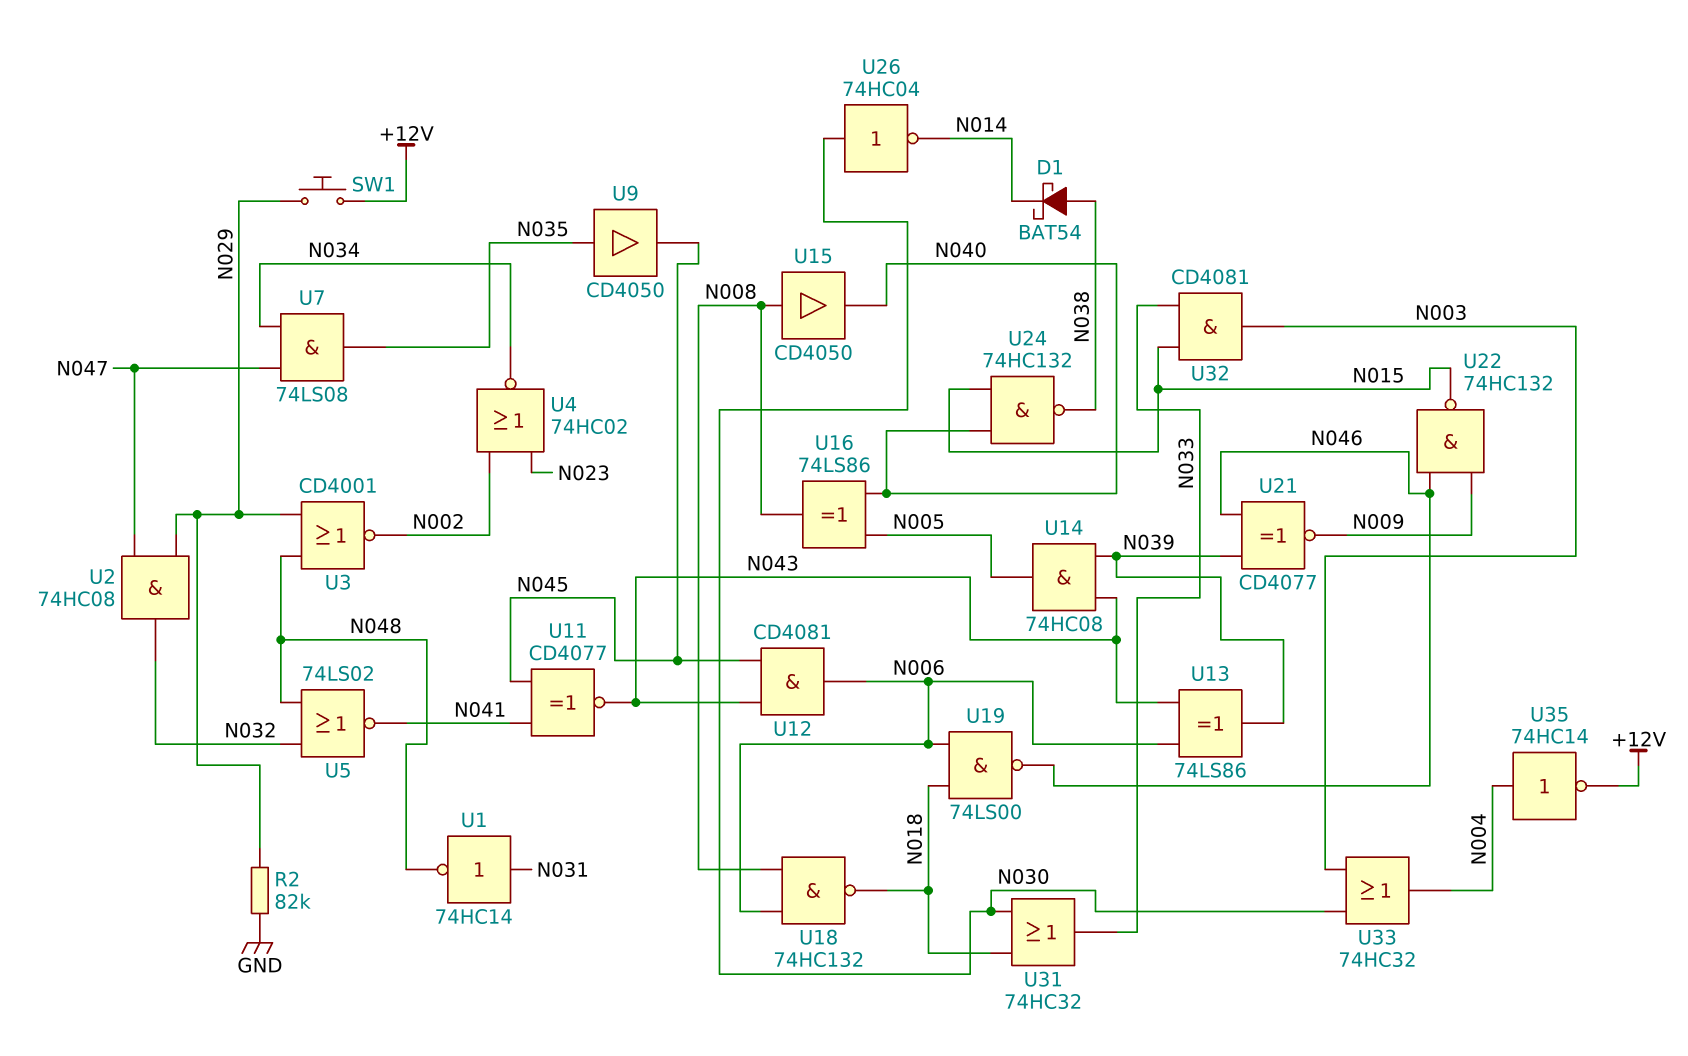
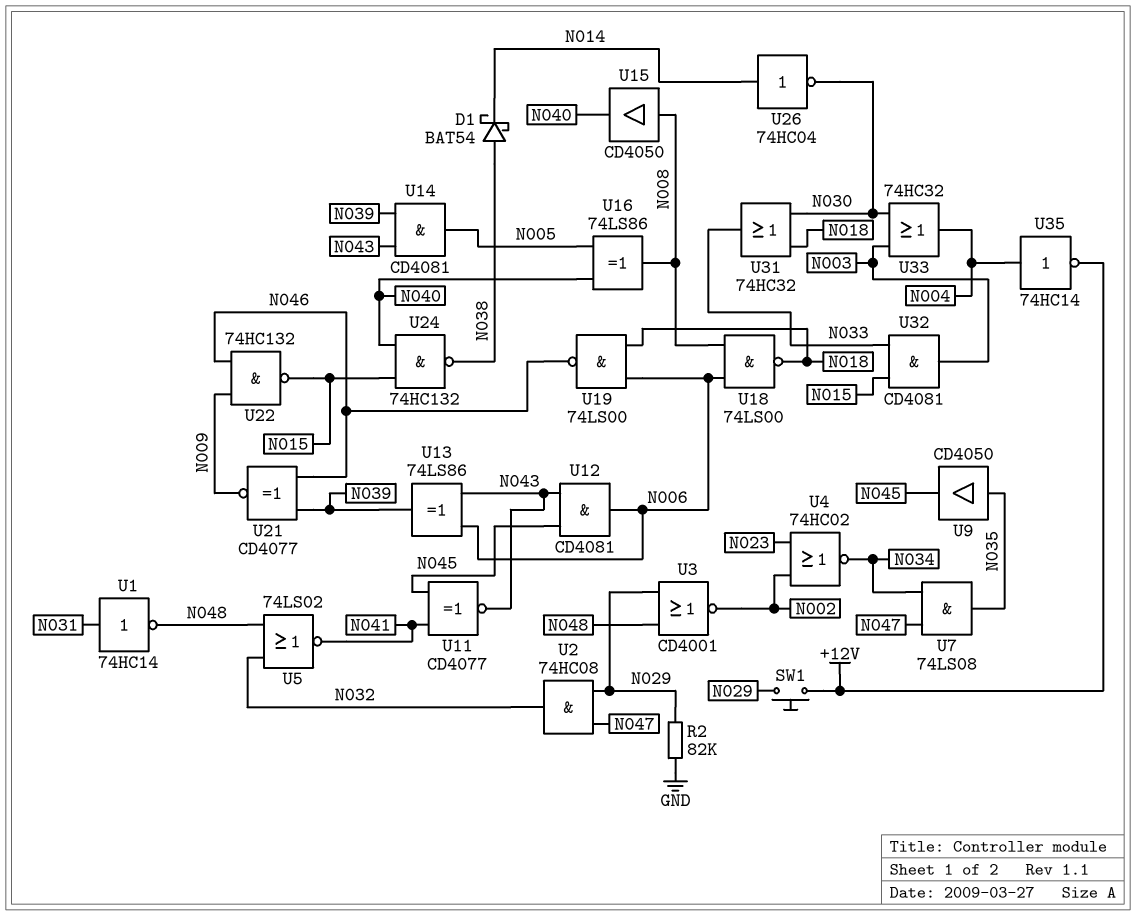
U14: AND 74HC08 (in N039, in N043, out N005) -> AND CD4081 (in N039, in N043, out N005)
U18: NAND 74HC132 (in N006, in N008, out N018) -> NAND 74LS00 (in N006, in N008, out N018)
U26: NOT 74HC04 (in N030, out N014) -> NOT 74HC04 (in N014, out N030)

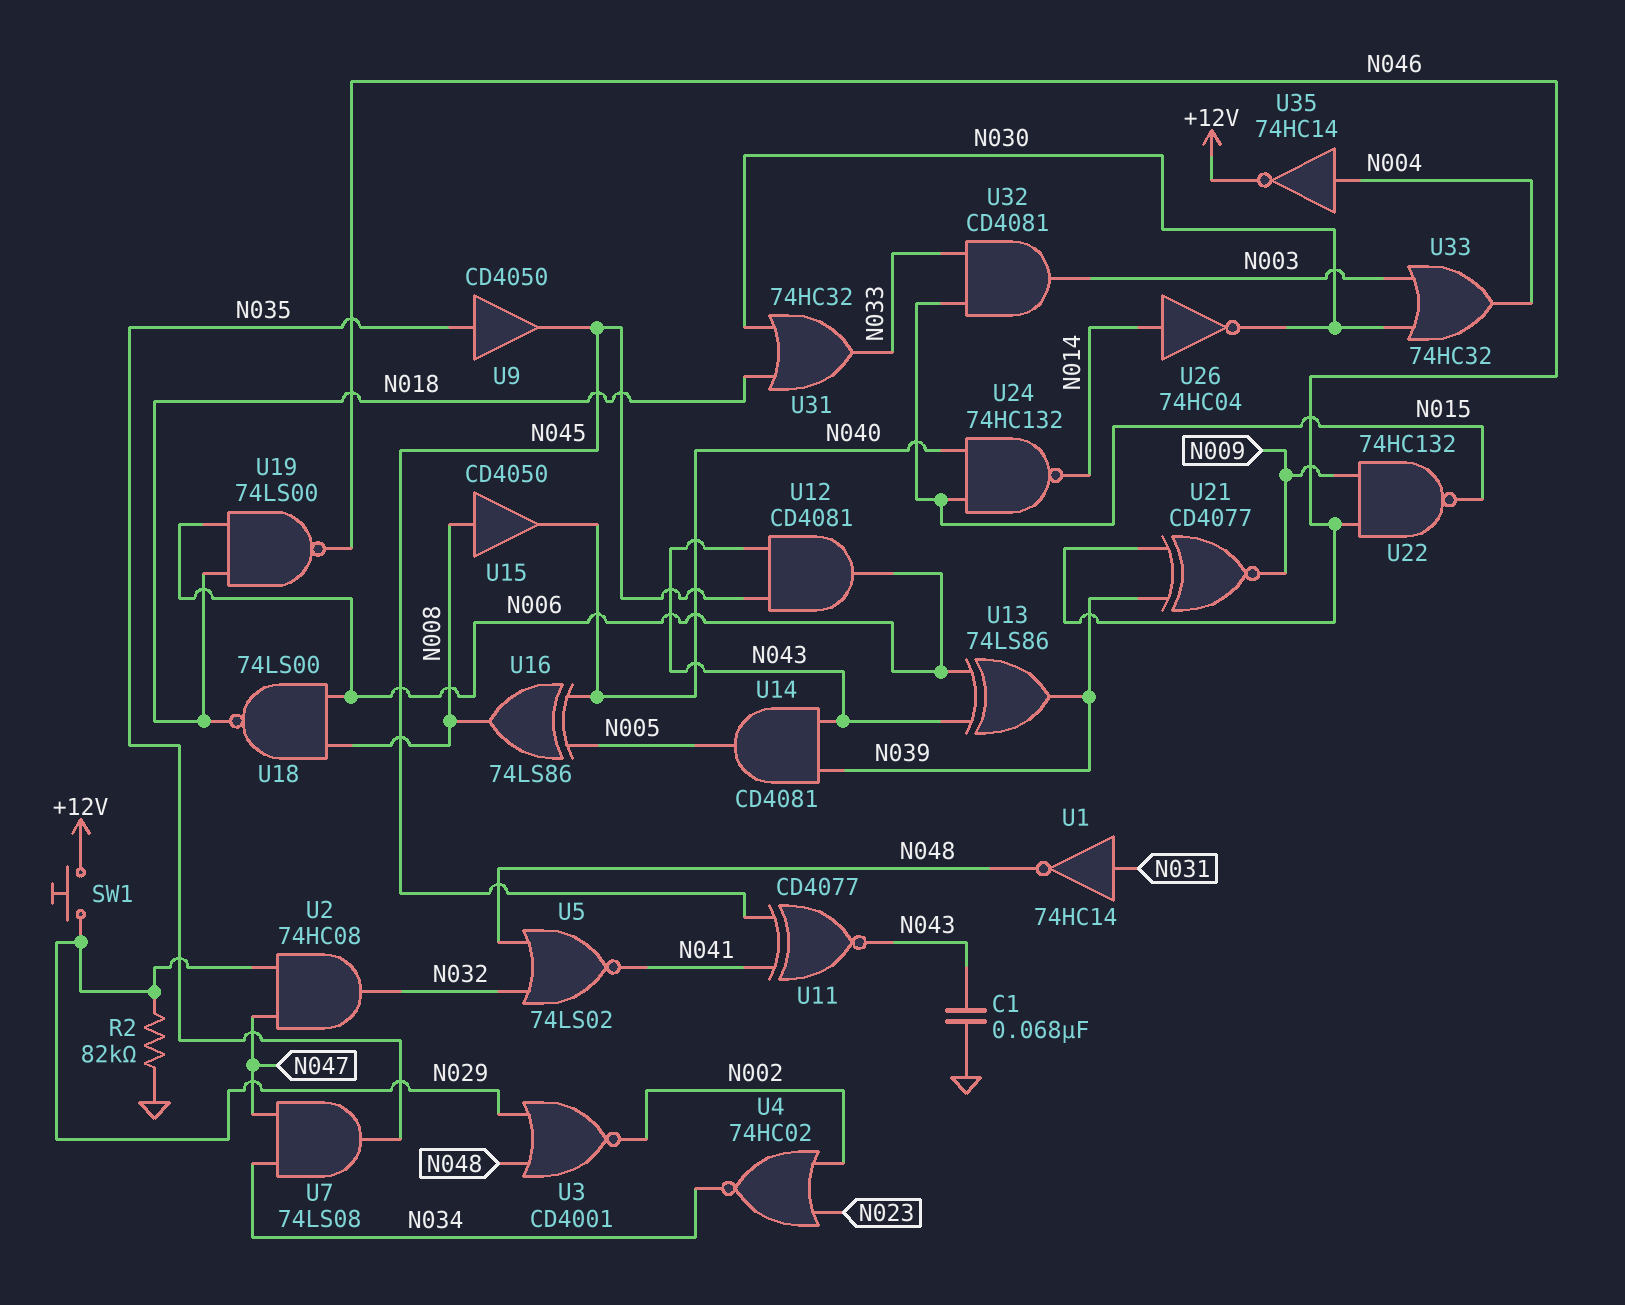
C1: none -> 68nF (GND, N043)
D1: schottky BAT54 (A N038, K N014) -> none
U24: NAND 74HC132 (in N015, in N040, out N038) -> NAND 74HC132 (in N015, in N040, out N014)

